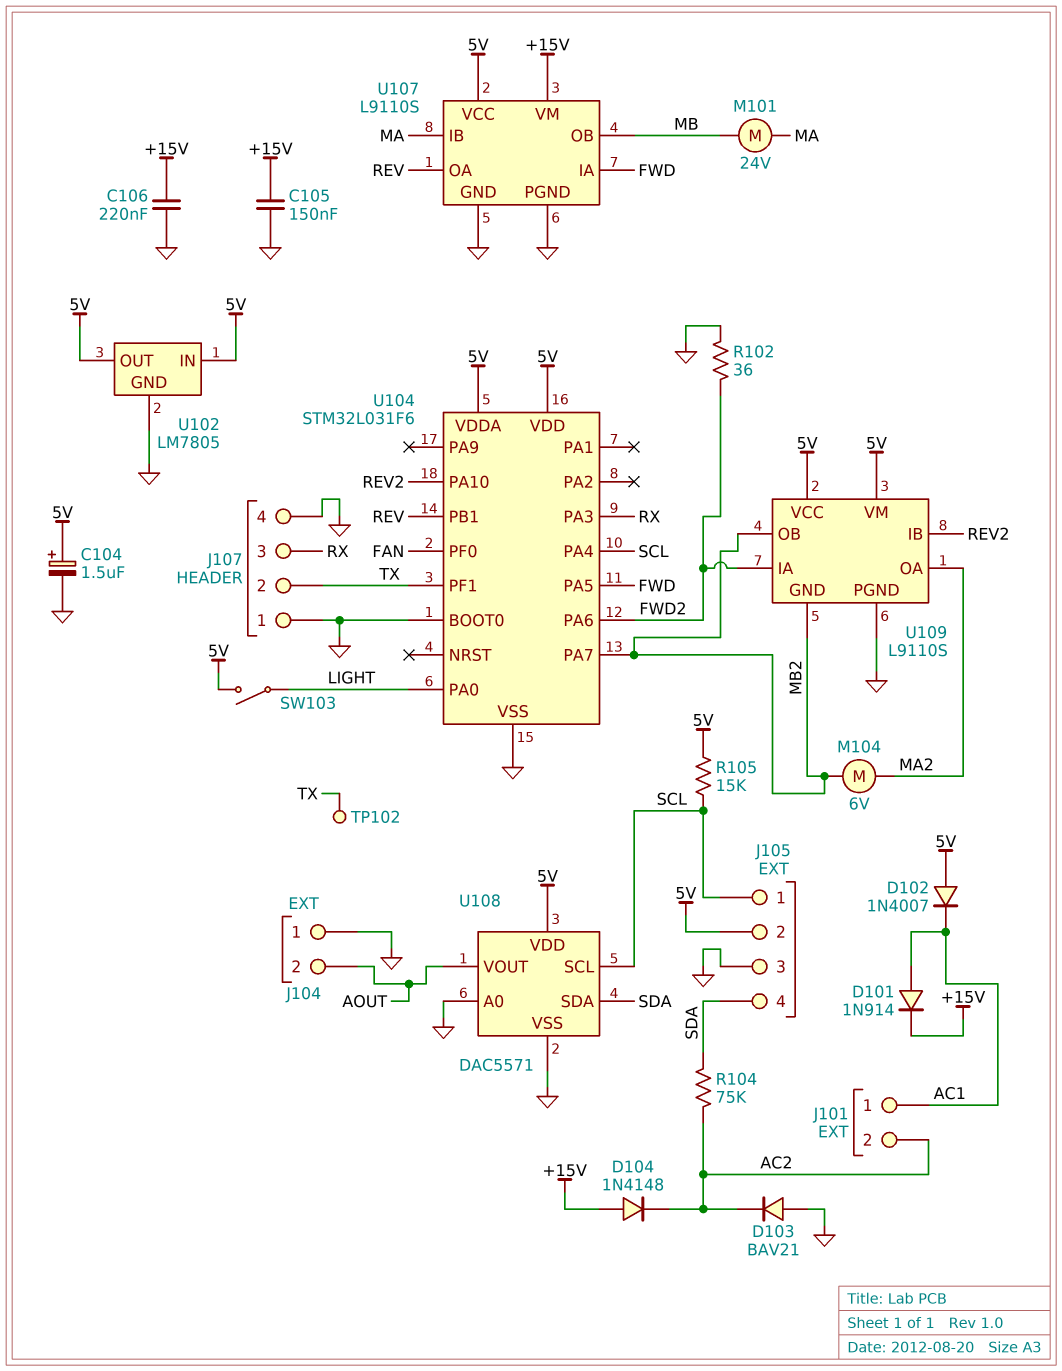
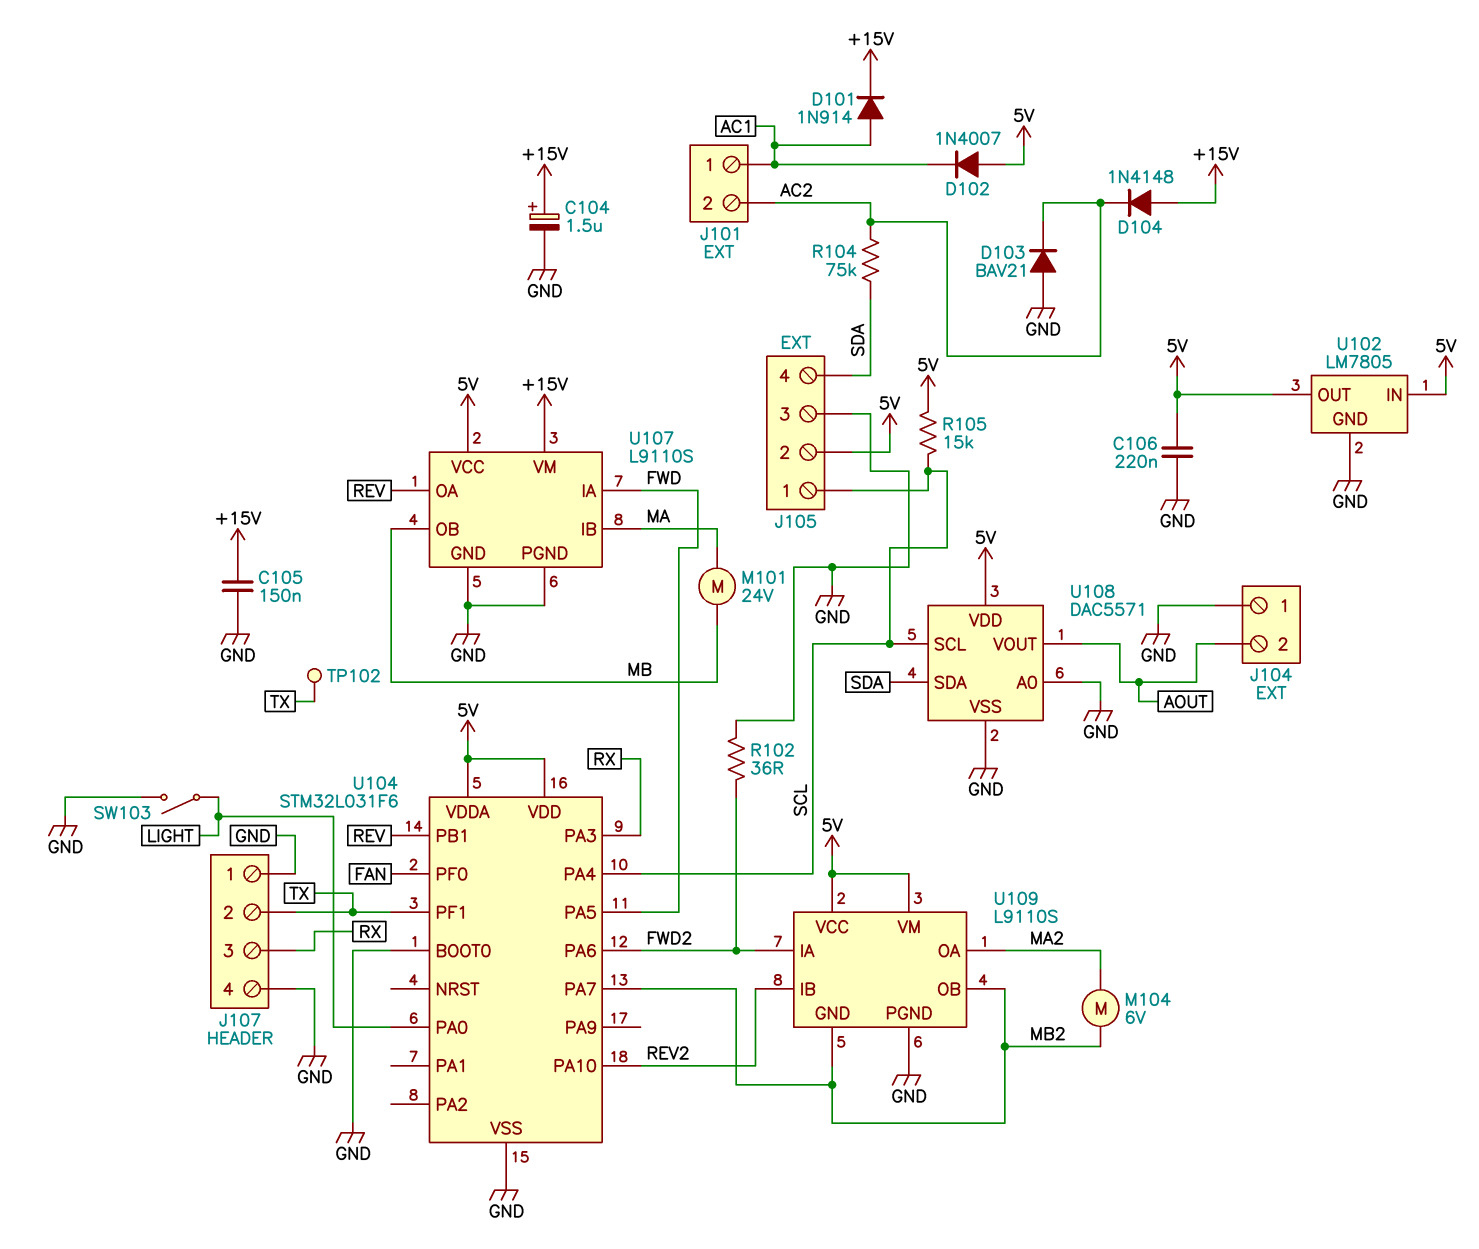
C104: 1.5uF (plus 5V, minus GND) -> 1.5uF (plus +15V, minus GND)
C106: 220nF (+15V, GND) -> 220nF (5V, GND)
SW103: switch (5V, LIGHT) -> switch (GND, LIGHT)

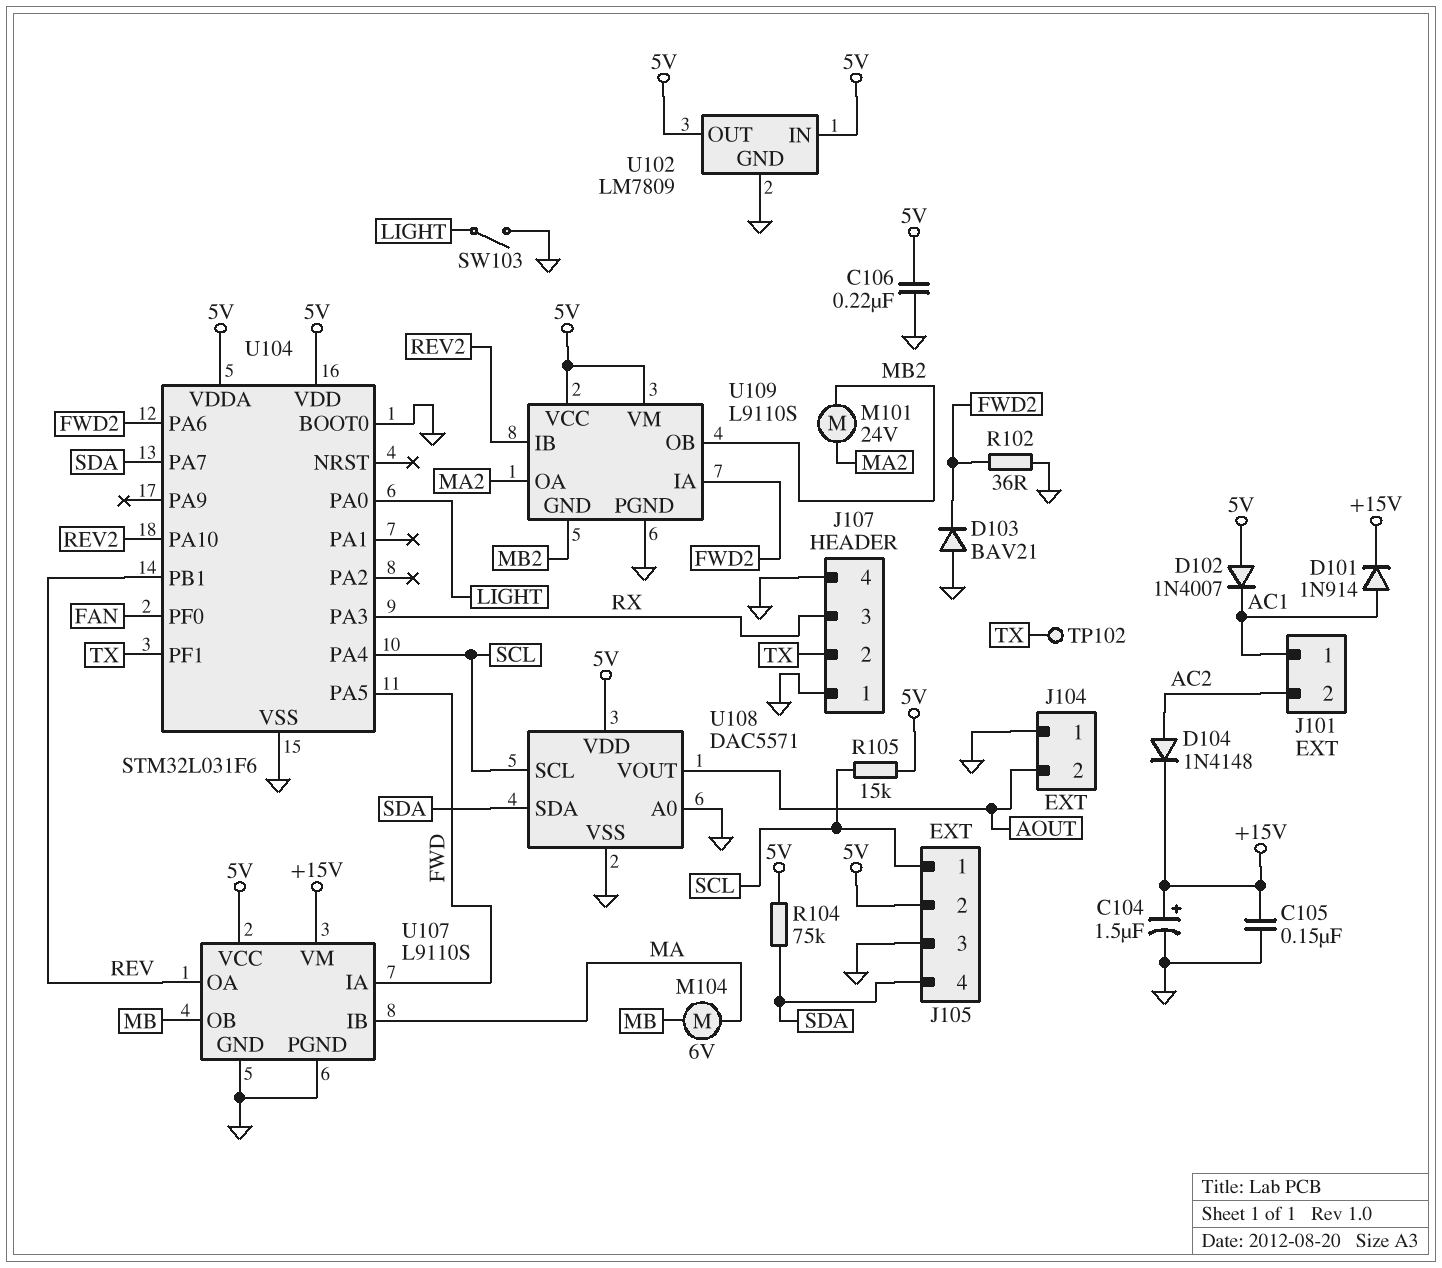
D103: diode BAV21 (A GND, K AC2) -> diode BAV21 (A GND, K FWD2)
D104: diode 1N4148 (A +15V, K AC2) -> diode 1N4148 (A AC2, K +15V)
M101: motor 24V (MA, MB) -> motor 24V (MA2, MB2)
M104: motor 6V (MA2, MB2) -> motor 6V (MA, MB)
R104: 75k (AC2, SDA) -> 75k (5V, SDA)
U102: LM7805 -> LM7809
U104 pin PA7: MB2 -> SDA

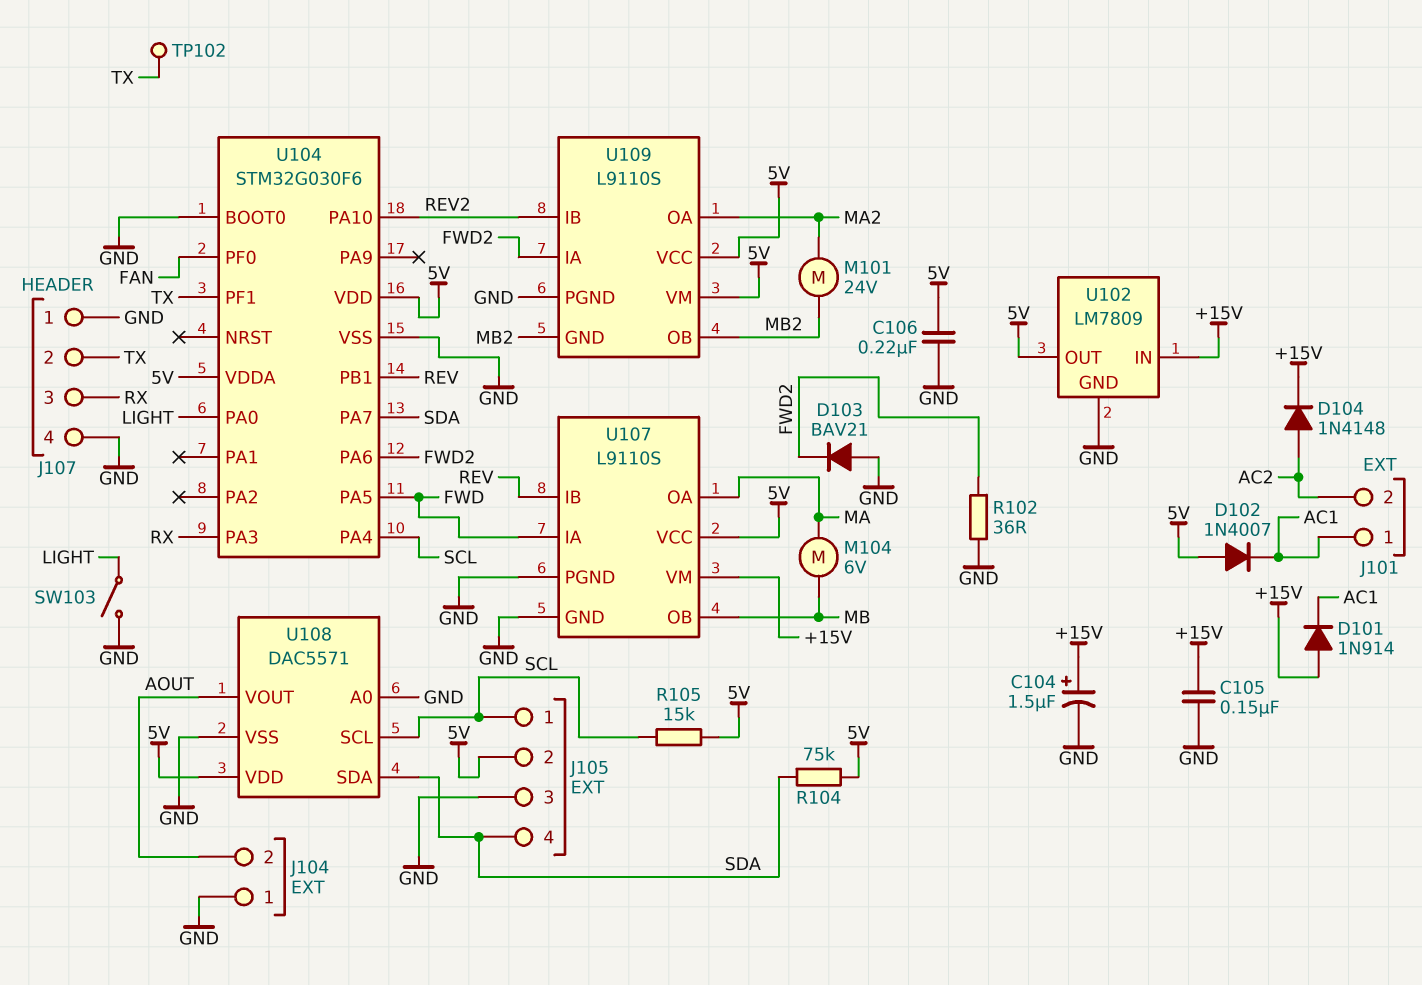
D101: diode 1N914 (A AC1, K +15V) -> diode 1N914 (A +15V, K AC1)
U102 pin IN: 5V -> +15V
U104: STM32L031F6 -> STM32G030F6
U107 pin IB: MA -> REV
U107 pin OA: REV -> MA

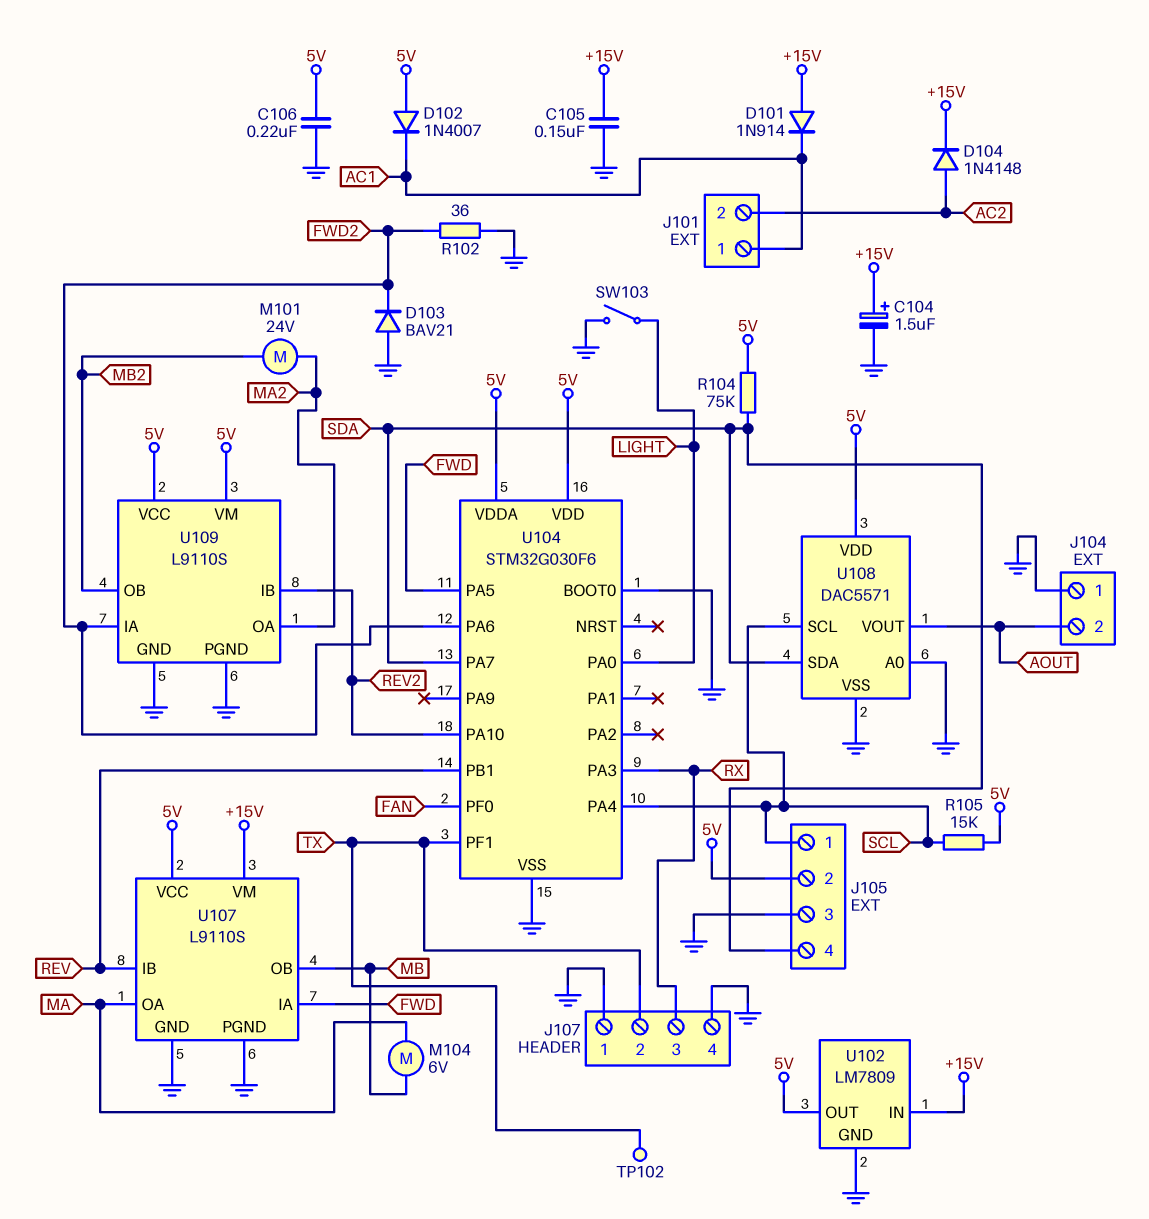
U109 pin GND: MB2 -> GND

